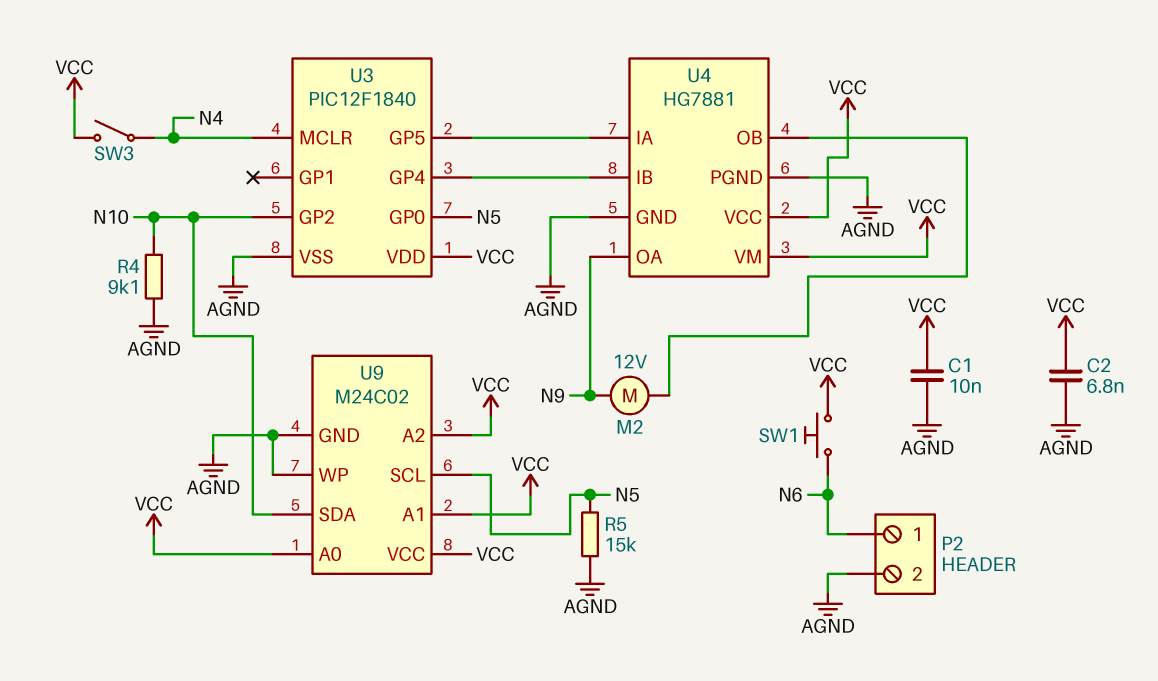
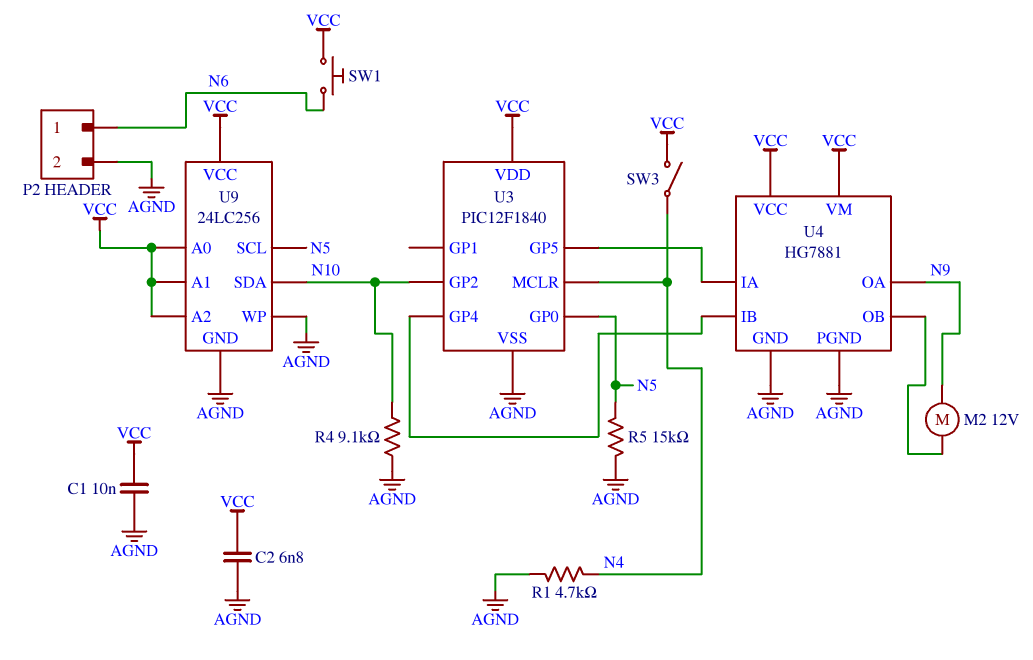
R1: none -> 4.7k (AGND, N4)
U9: M24C02 -> 24LC256

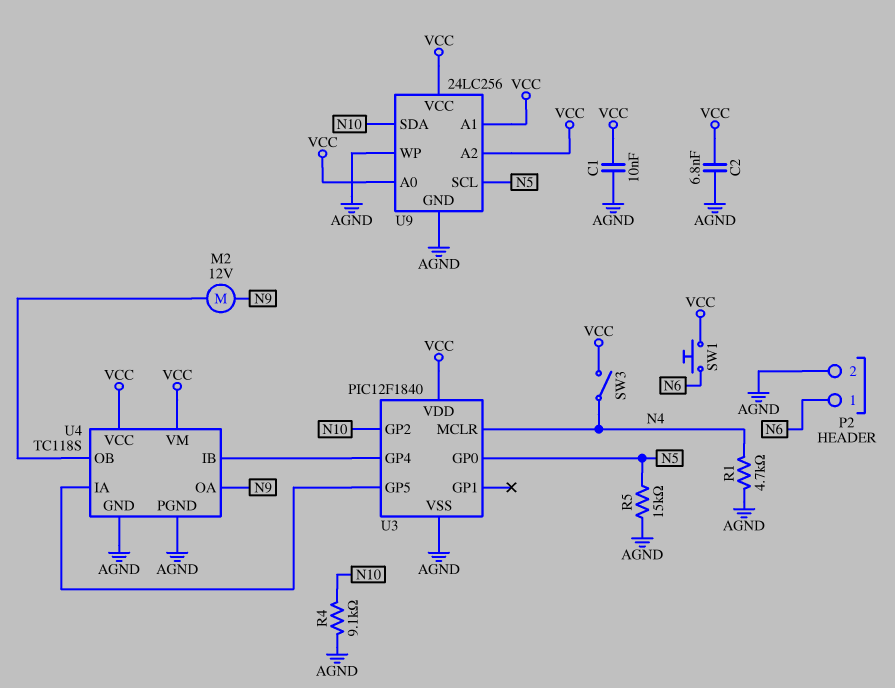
U4: HG7881 -> TC118S

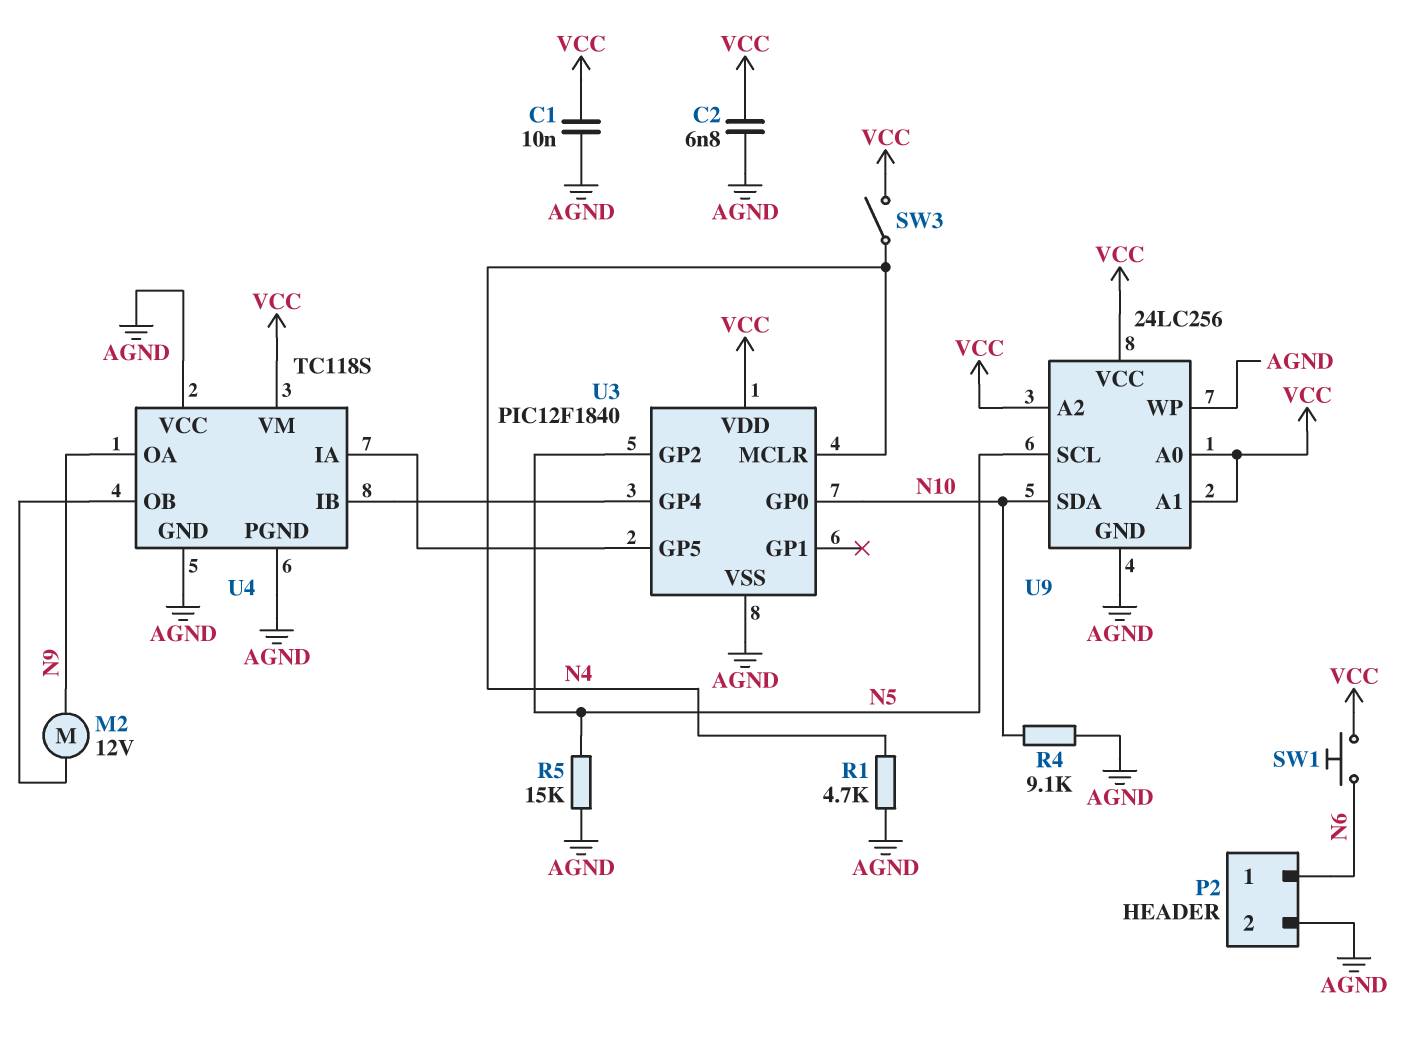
U3 pin GP0: N5 -> N10
U3 pin GP2: N10 -> N5
U4 pin VCC: VCC -> AGND

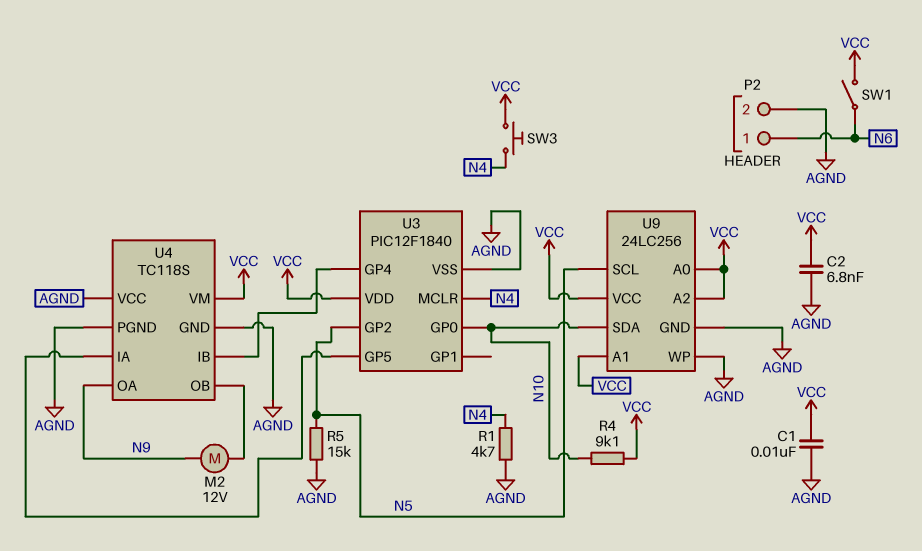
R4: 9.1k (AGND, N10) -> 9.1k (N10, VCC)
SW1: button (N6, VCC) -> switch (N6, VCC)
SW3: switch (N4, VCC) -> button (N4, VCC)

